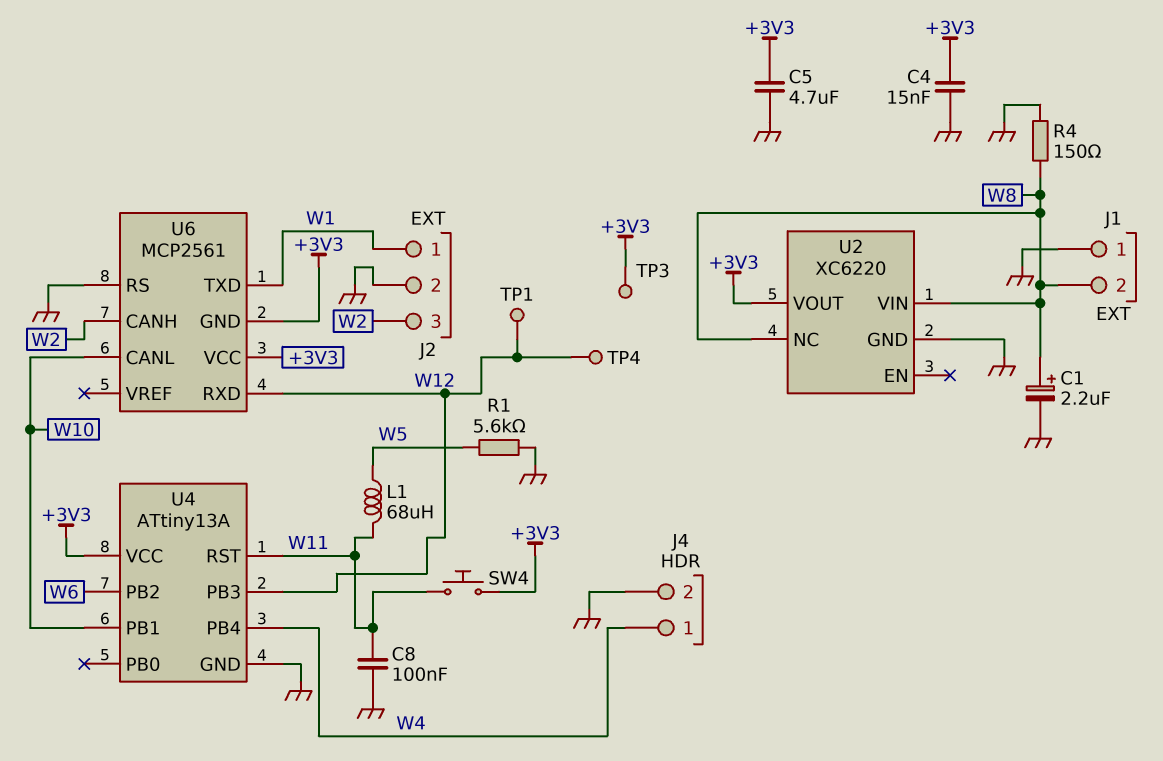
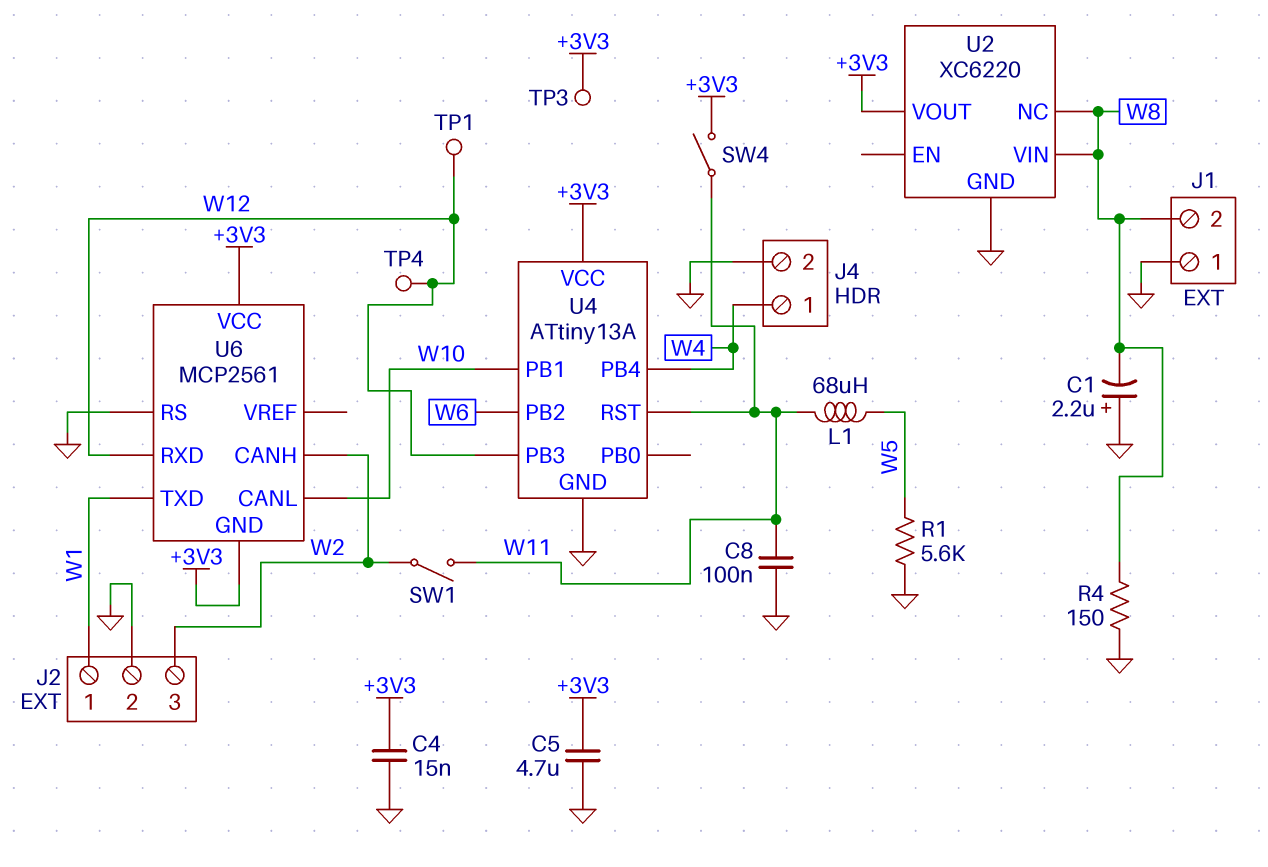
C1: 2.2uF (plus W8, minus GND) -> 2.2uF (plus GND, minus W8)
SW1: none -> switch (W2, W11)
SW4: button (+3V3, W11) -> switch (+3V3, W11)

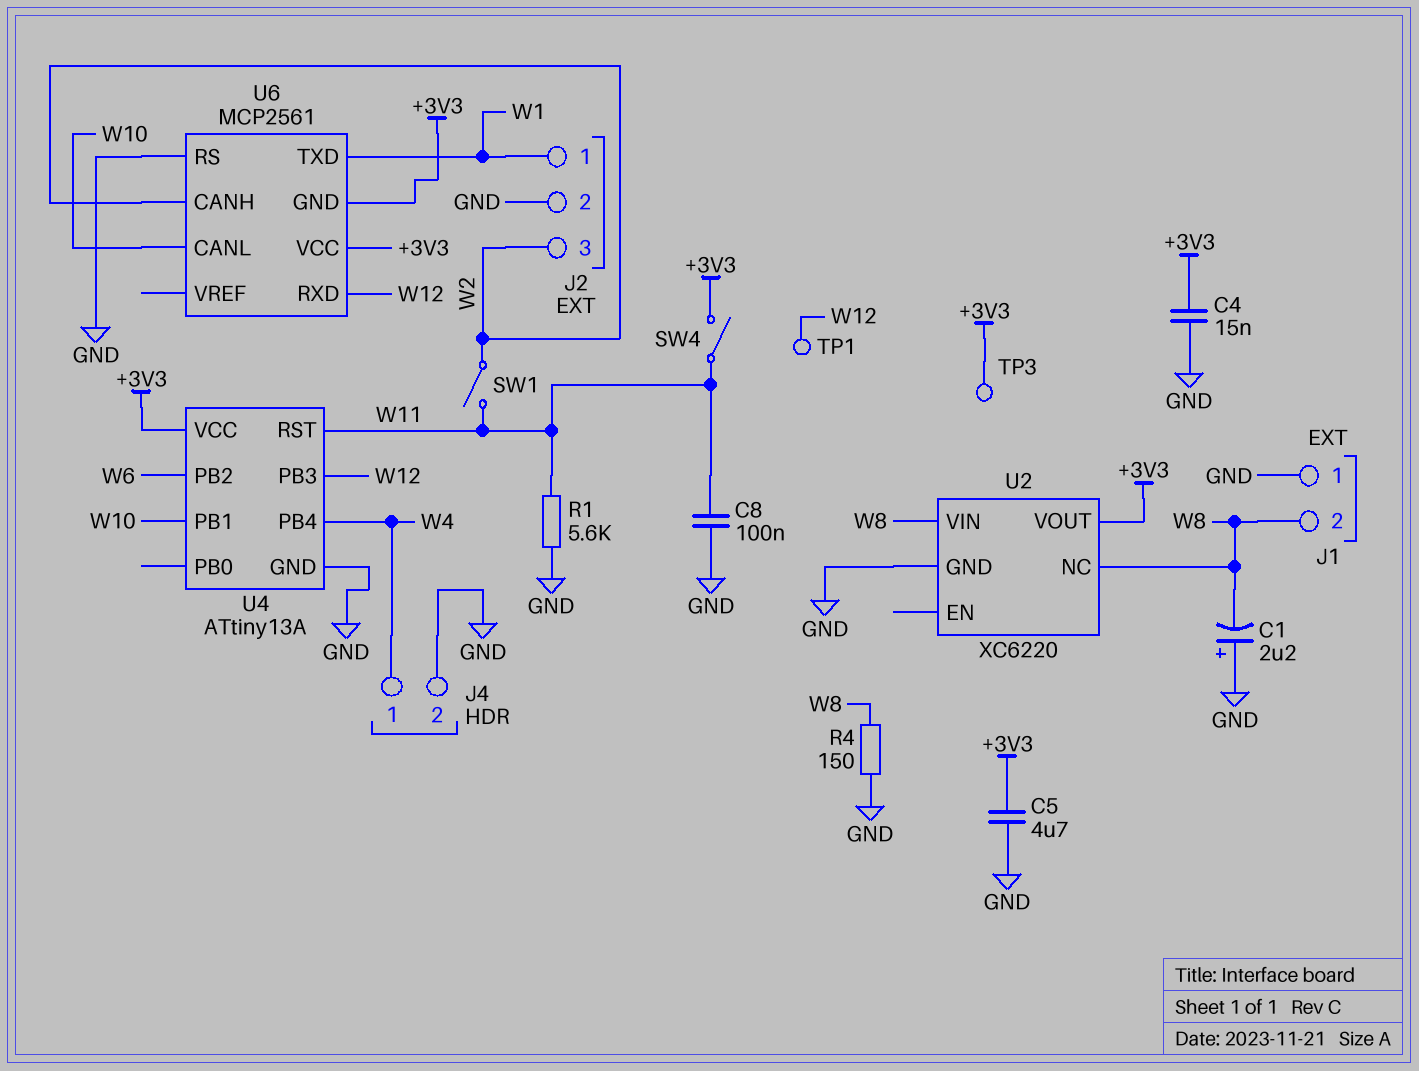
L1: 68uH (W5, W11) -> none
R1: 5.6k (GND, W5) -> 5.6k (GND, W11)
TP4: test point (W12) -> none

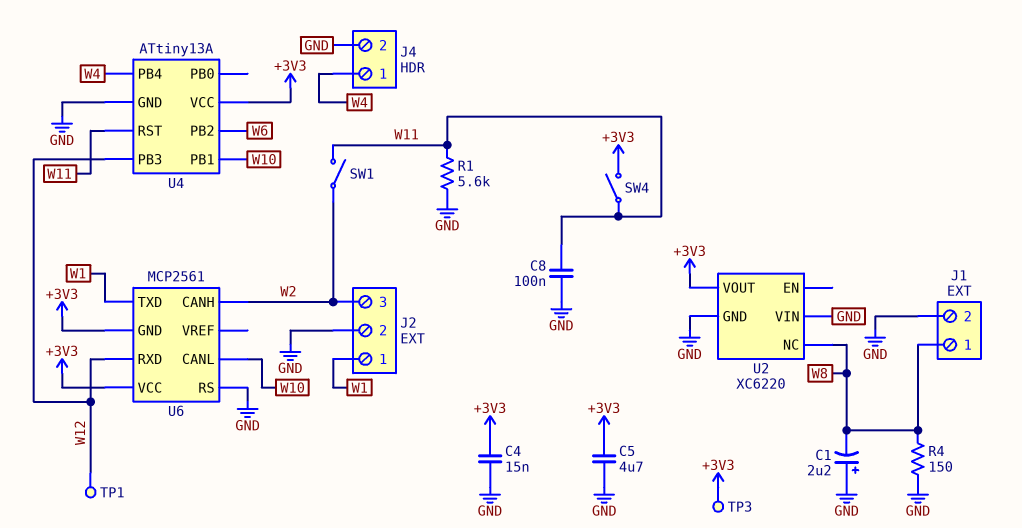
J1 pin 1: GND -> W8
J1 pin 2: W8 -> GND
U2 pin VIN: W8 -> GND

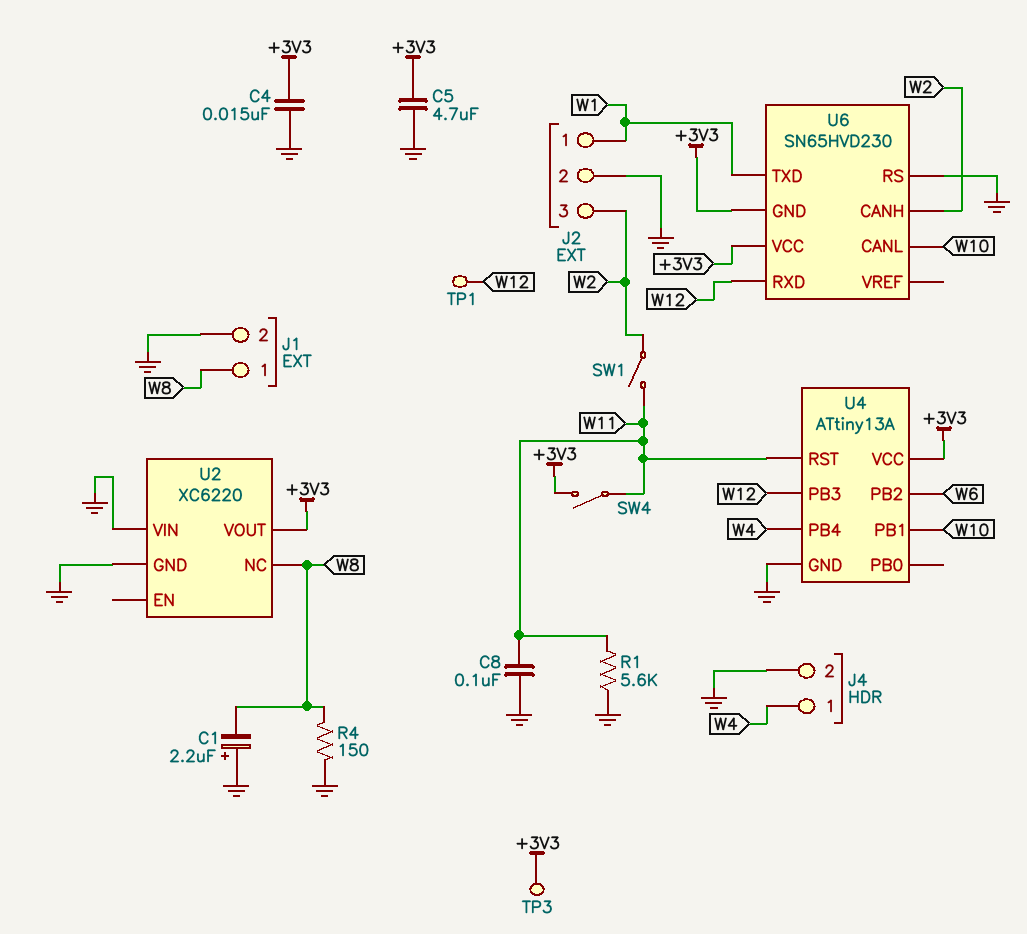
U6: MCP2561 -> SN65HVD230

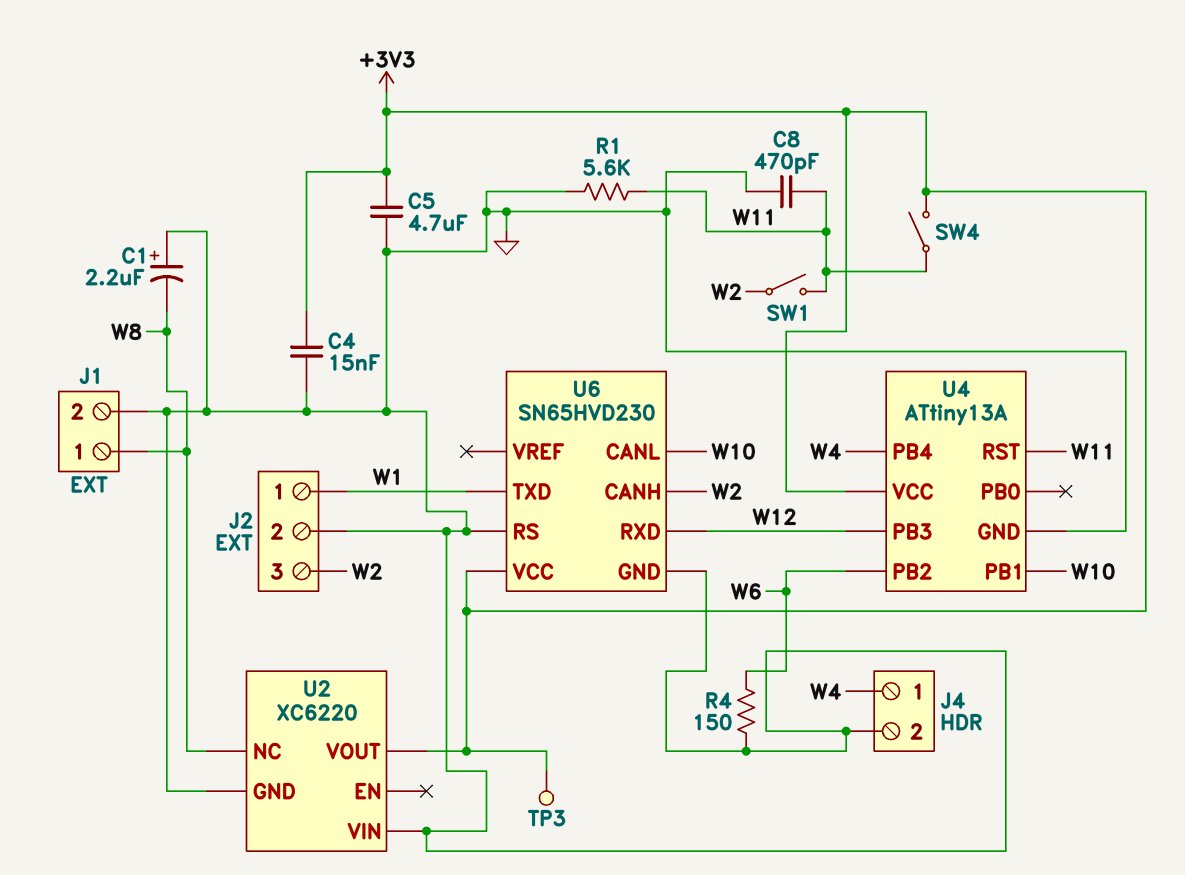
C8: 100nF (GND, W11) -> 470pF (GND, W11)
R4: 150 (GND, W8) -> 150 (GND, W6)
TP1: test point (W12) -> none
U6 pin GND: +3V3 -> GND

